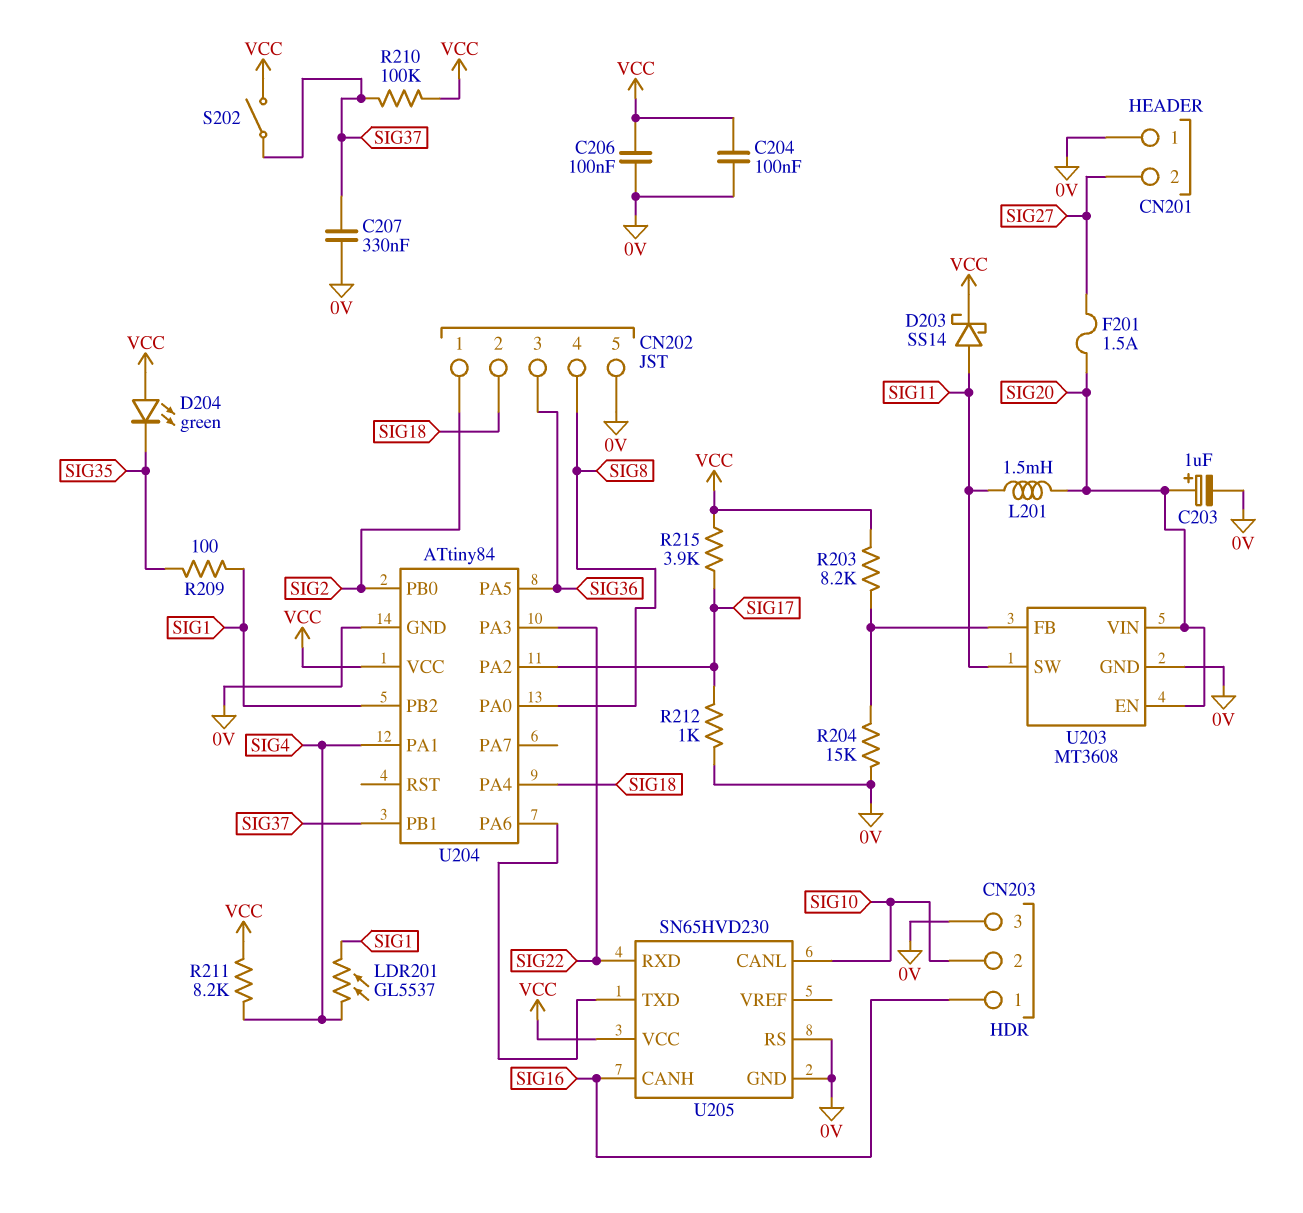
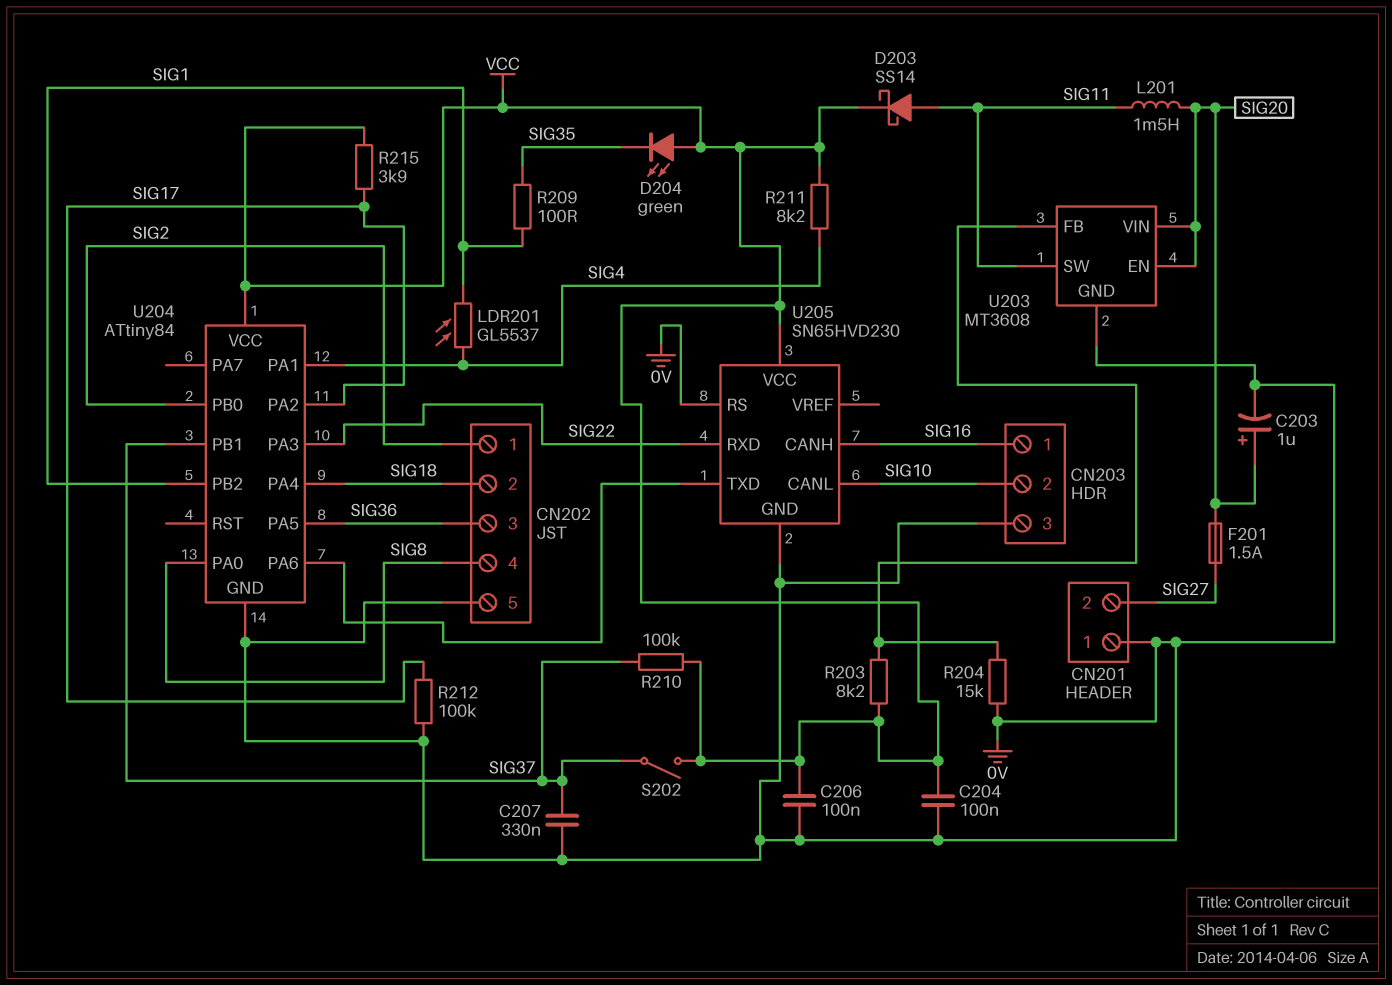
R212: 1k (0V, SIG17) -> 100k (0V, SIG17)

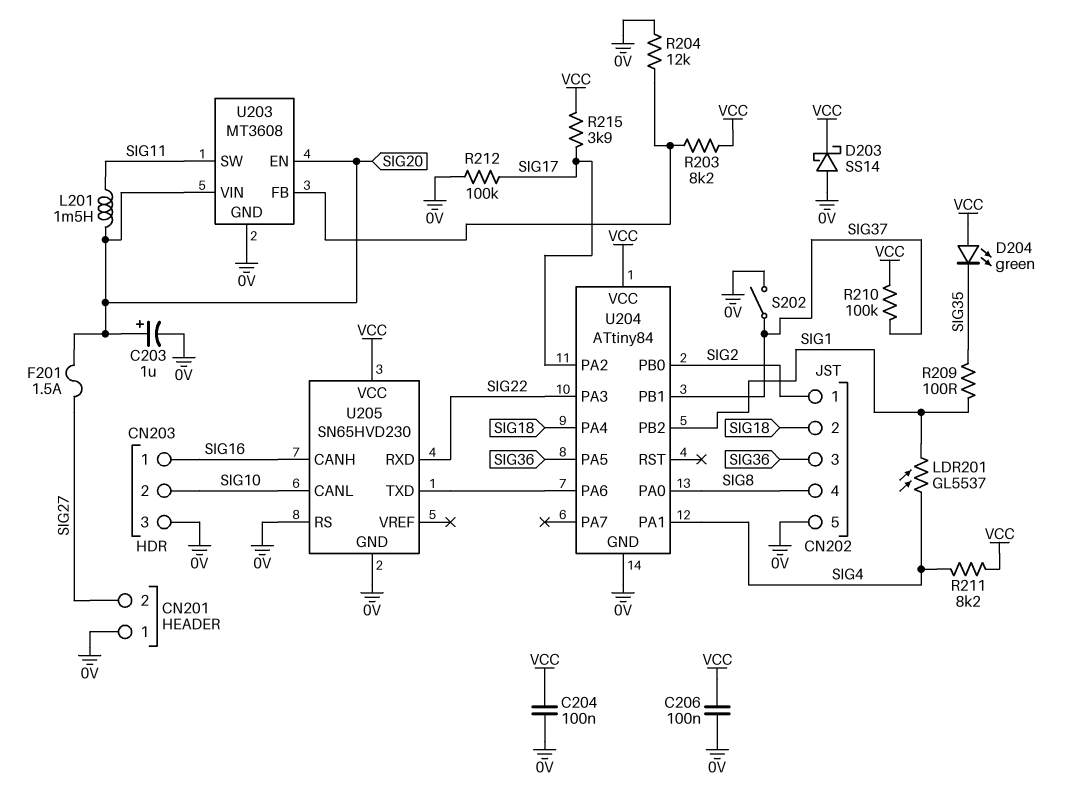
C207: 330nF (0V, SIG37) -> none
D203: schottky SS14 (A SIG11, K VCC) -> schottky SS14 (A 0V, K VCC)
R204: 15k (0V, U203/FB) -> 12k (0V, U203/FB)
S202: switch (SIG37, VCC) -> switch (0V, SIG37)

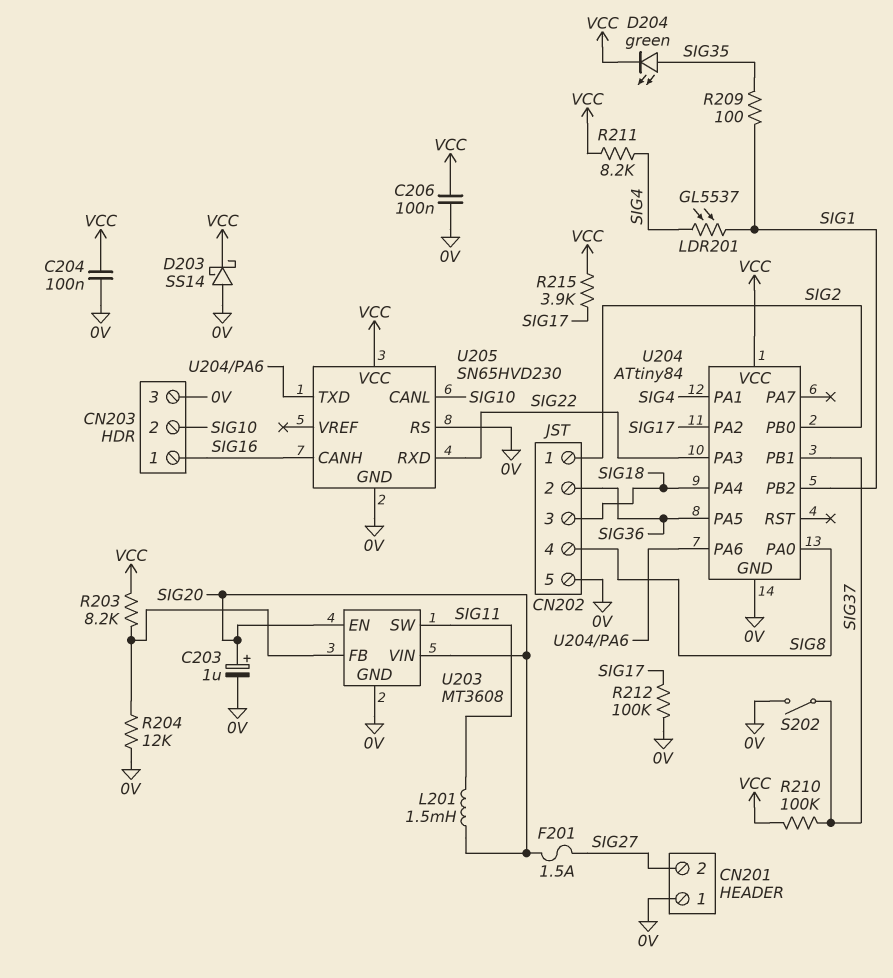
CN202 pin 2: SIG18 -> SIG36
CN202 pin 3: SIG36 -> SIG18
D204: LED green (A VCC, K SIG35) -> LED green (A SIG35, K VCC)

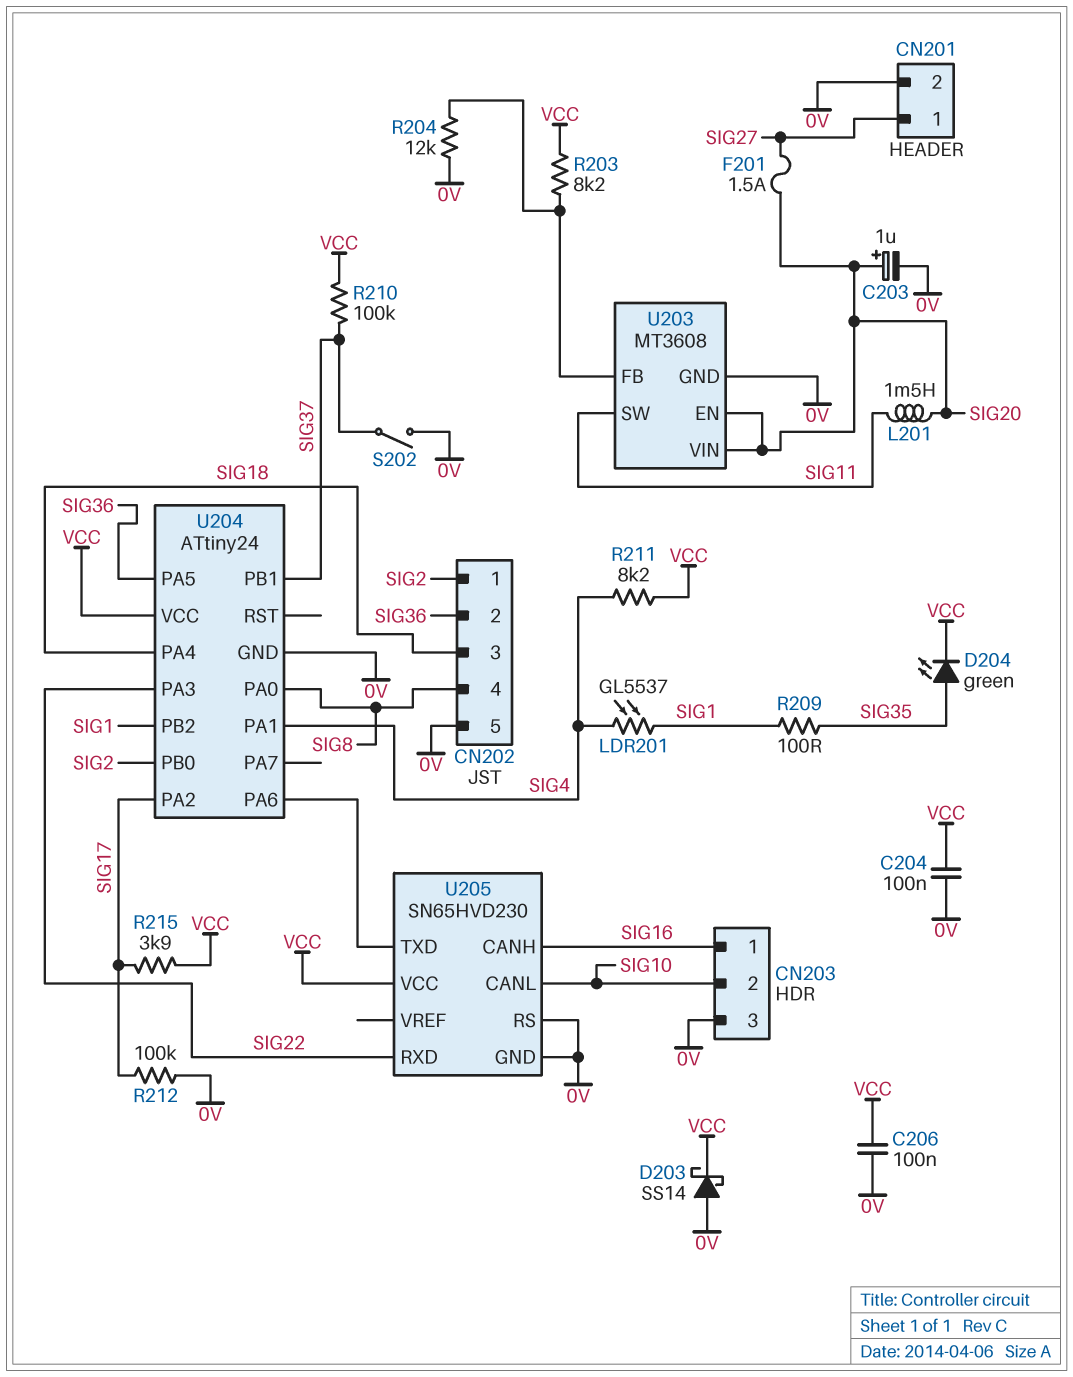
CN201 pin 1: 0V -> SIG27
CN201 pin 2: SIG27 -> 0V
U204: ATtiny84 -> ATtiny24

